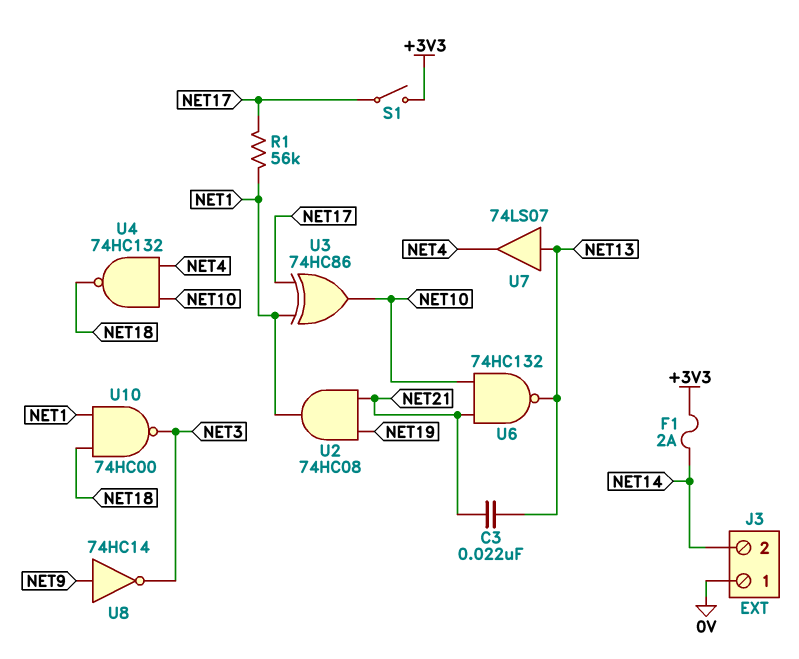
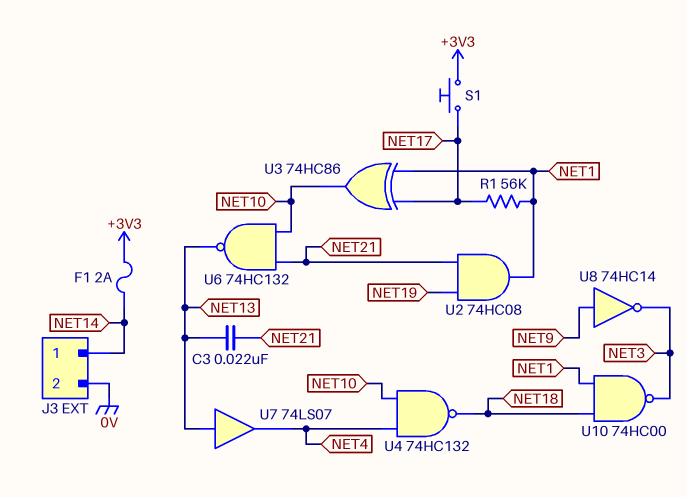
J3 pin 1: 0V -> NET14
J3 pin 2: NET14 -> 0V
S1: switch (+3V3, NET17) -> button (+3V3, NET17)

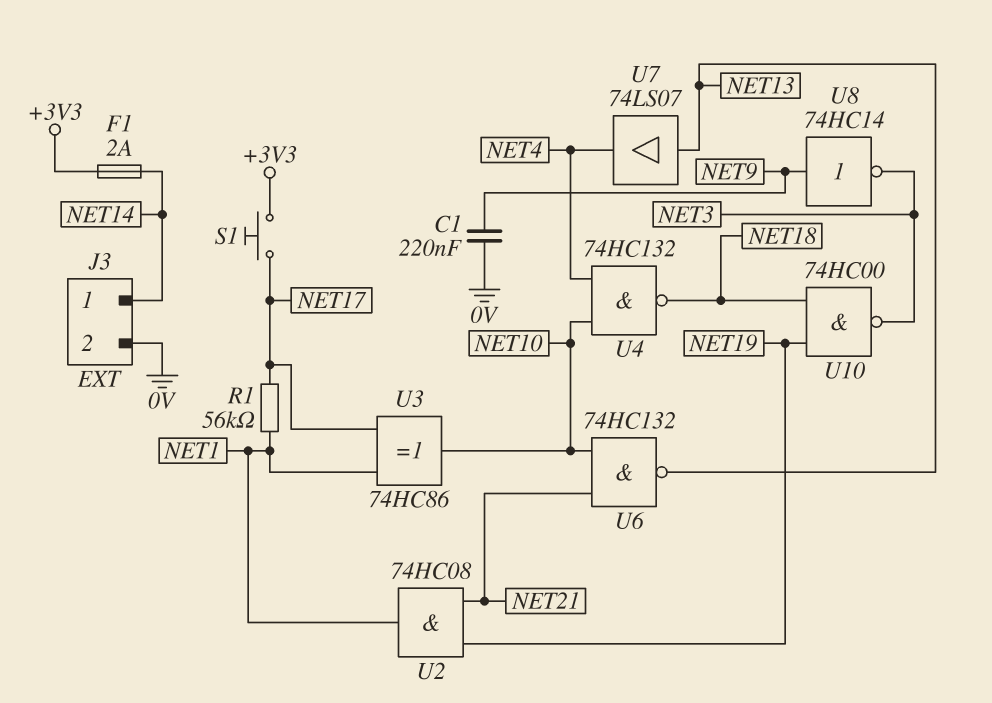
C1: none -> 220nF (0V, NET9)
C3: 22nF (NET13, NET21) -> none
U10: NAND 74HC00 (in NET1, in NET18, out NET3) -> NAND 74HC00 (in NET18, in NET19, out NET3)

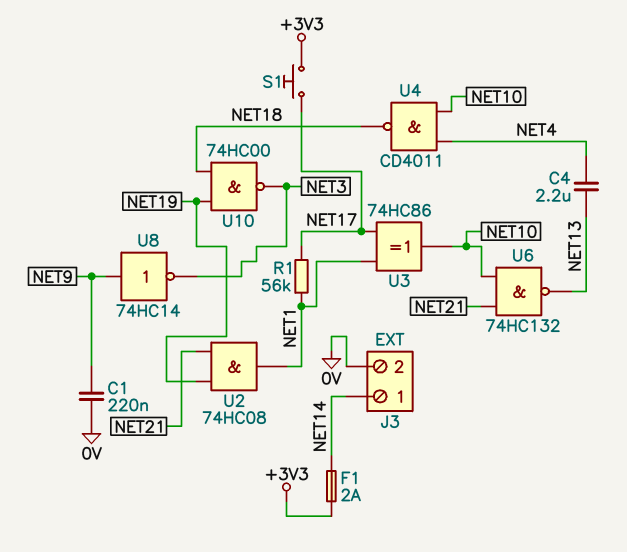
C4: none -> 2.2uF (NET4, NET13)
U4: NAND 74HC132 (in NET4, in NET10, out NET18) -> NAND CD4011 (in NET4, in NET10, out NET18)
U7: buffer 74LS07 (in NET13, out NET4) -> none

